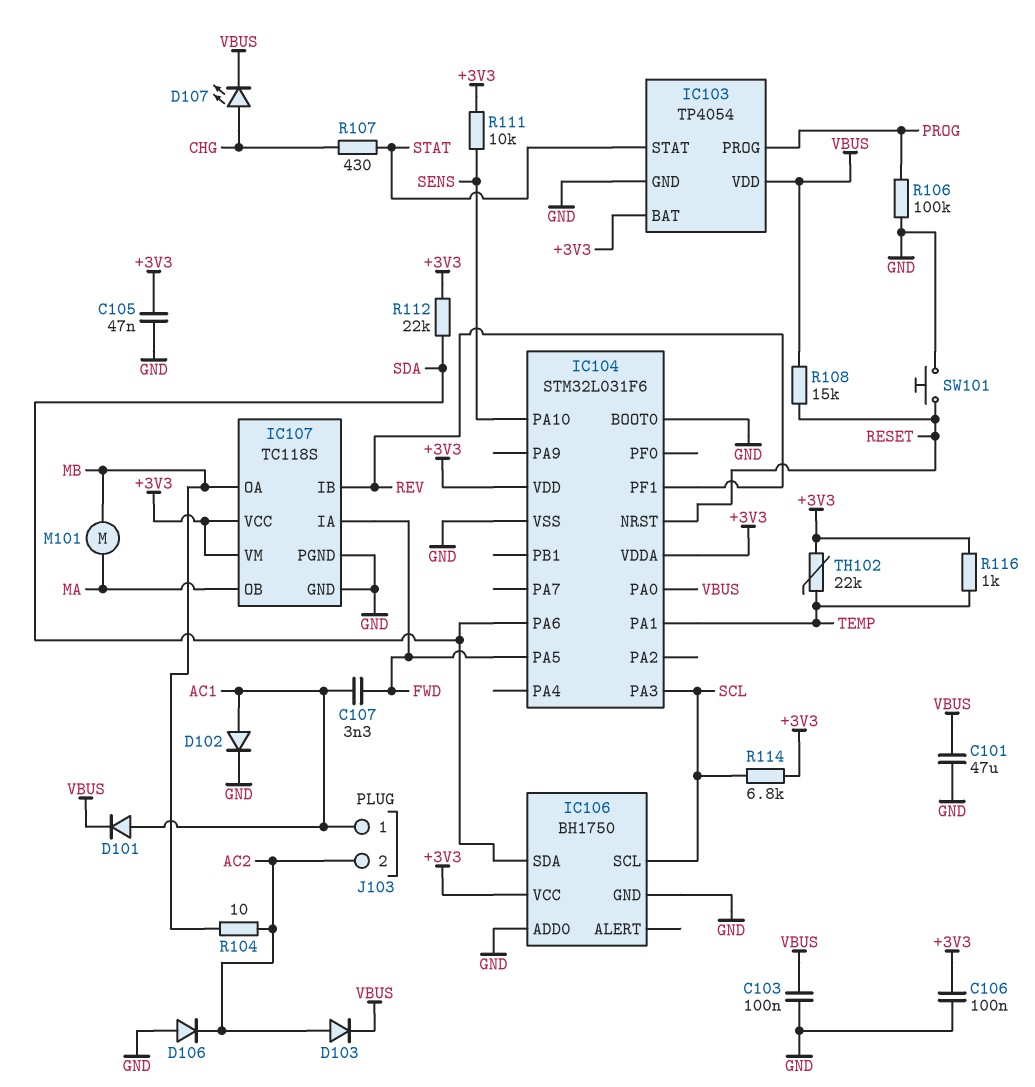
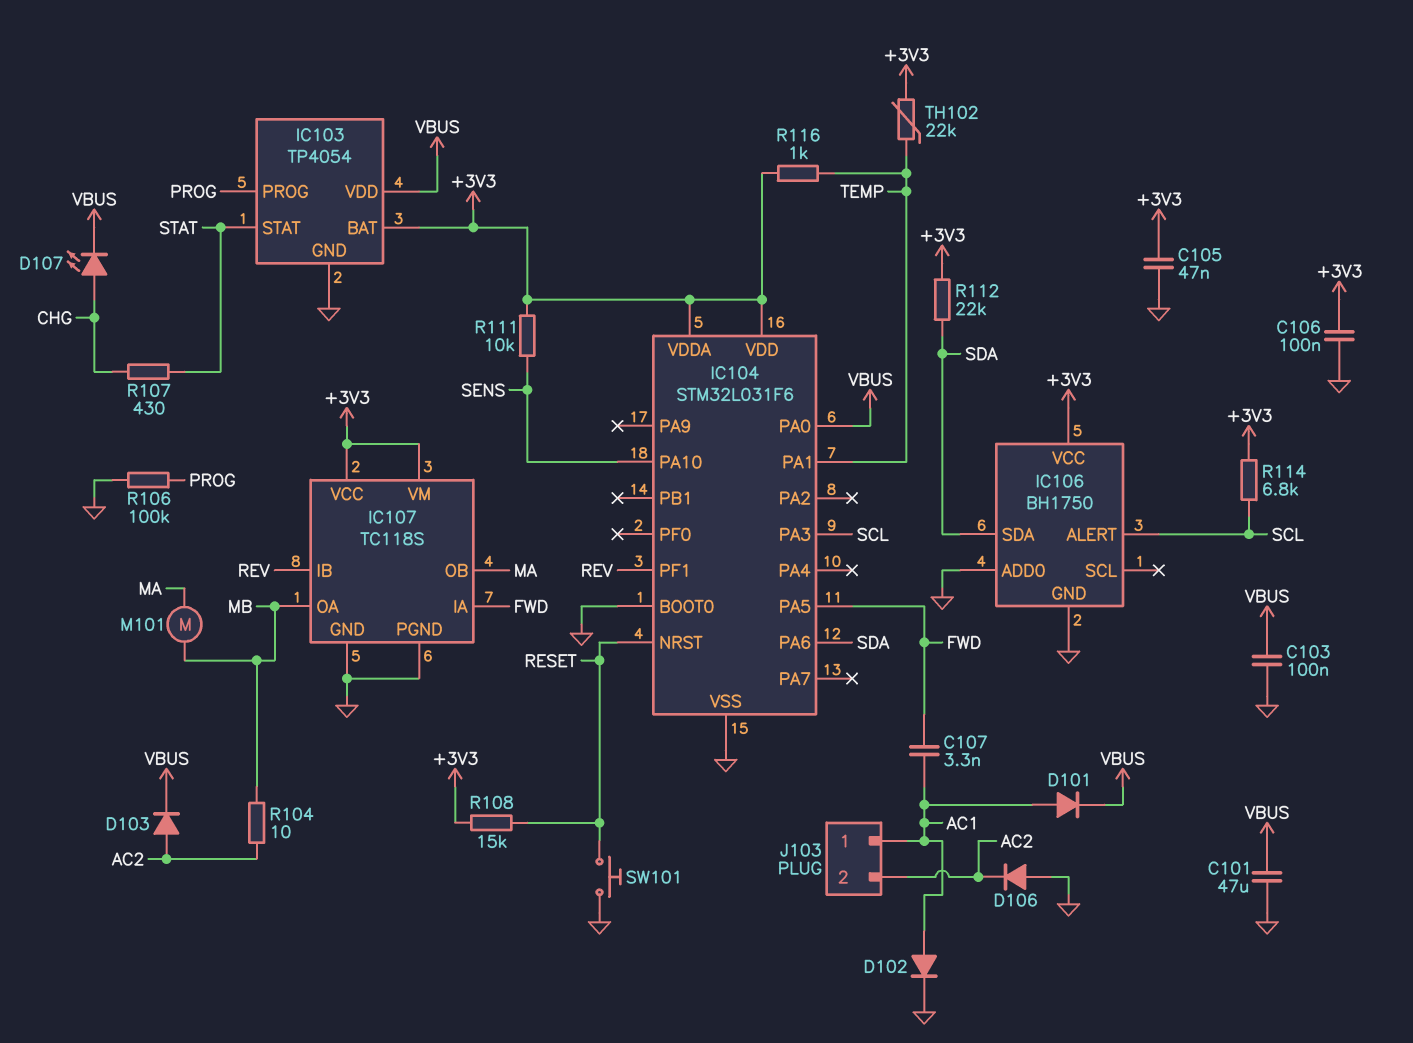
IC106 pin ALERT: none -> SCL
IC106 pin SCL: SCL -> none
R108: 15k (RESET, VBUS) -> 15k (+3V3, RESET)

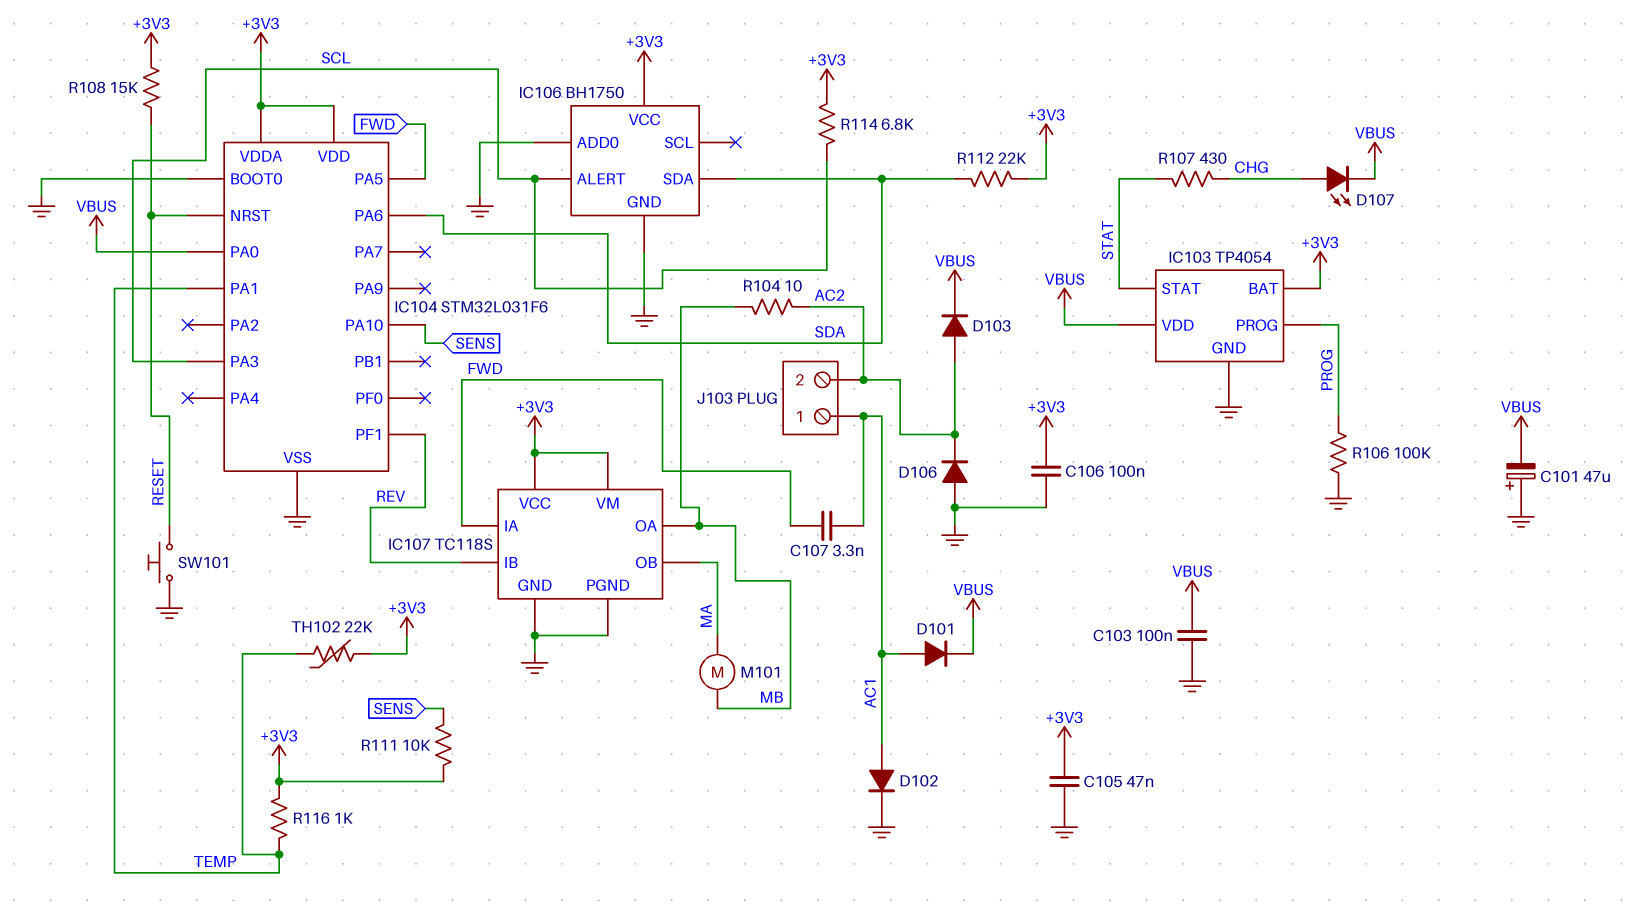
C101: 47uF (GND, VBUS) -> 47uF (plus GND, minus VBUS)

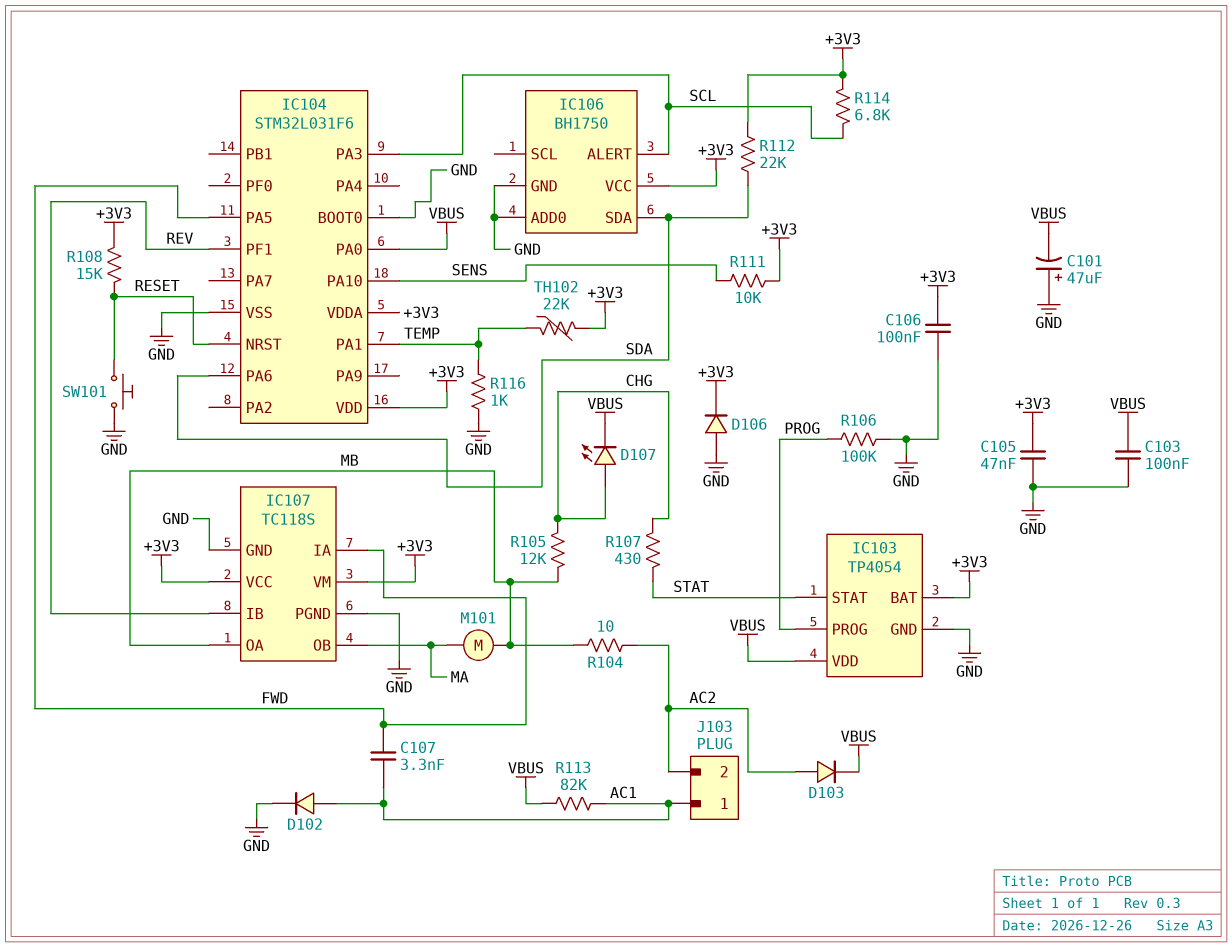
D101: diode (A AC1, K VBUS) -> none
D106: diode (A GND, K AC2) -> diode (A GND, K +3V3)
R105: none -> 12k (CHG, MB)
R113: none -> 82k (AC1, VBUS)
R116: 1k (+3V3, TEMP) -> 1k (GND, TEMP)

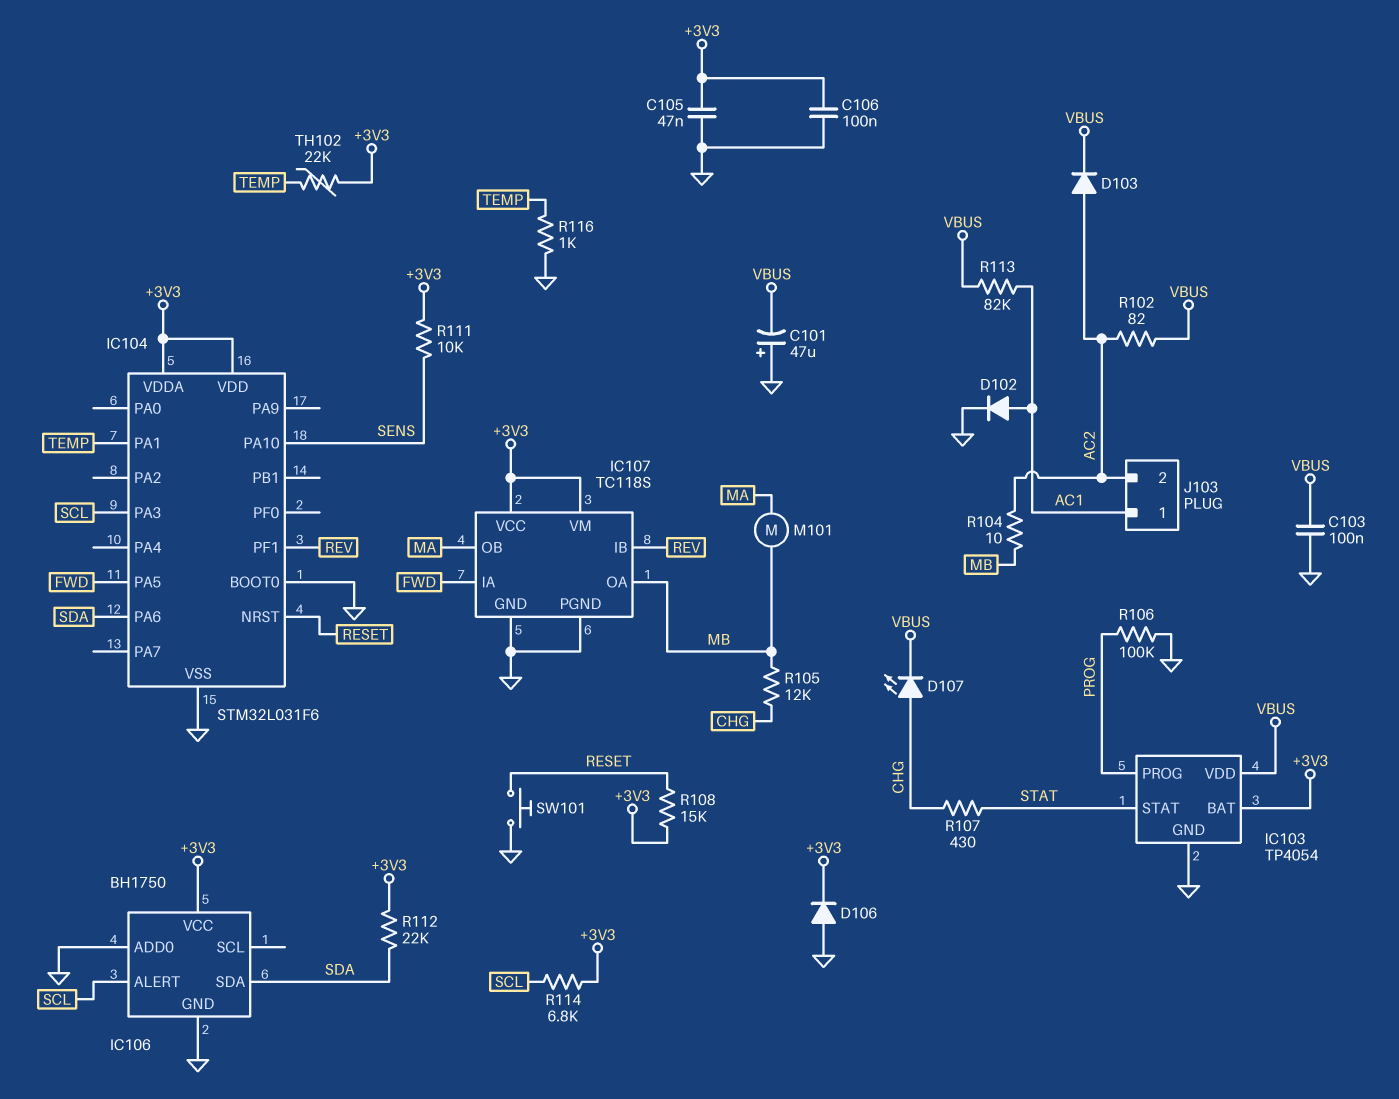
C107: 3.3nF (AC1, FWD) -> none
IC104 pin PA0: VBUS -> none
R102: none -> 82 (AC2, VBUS)

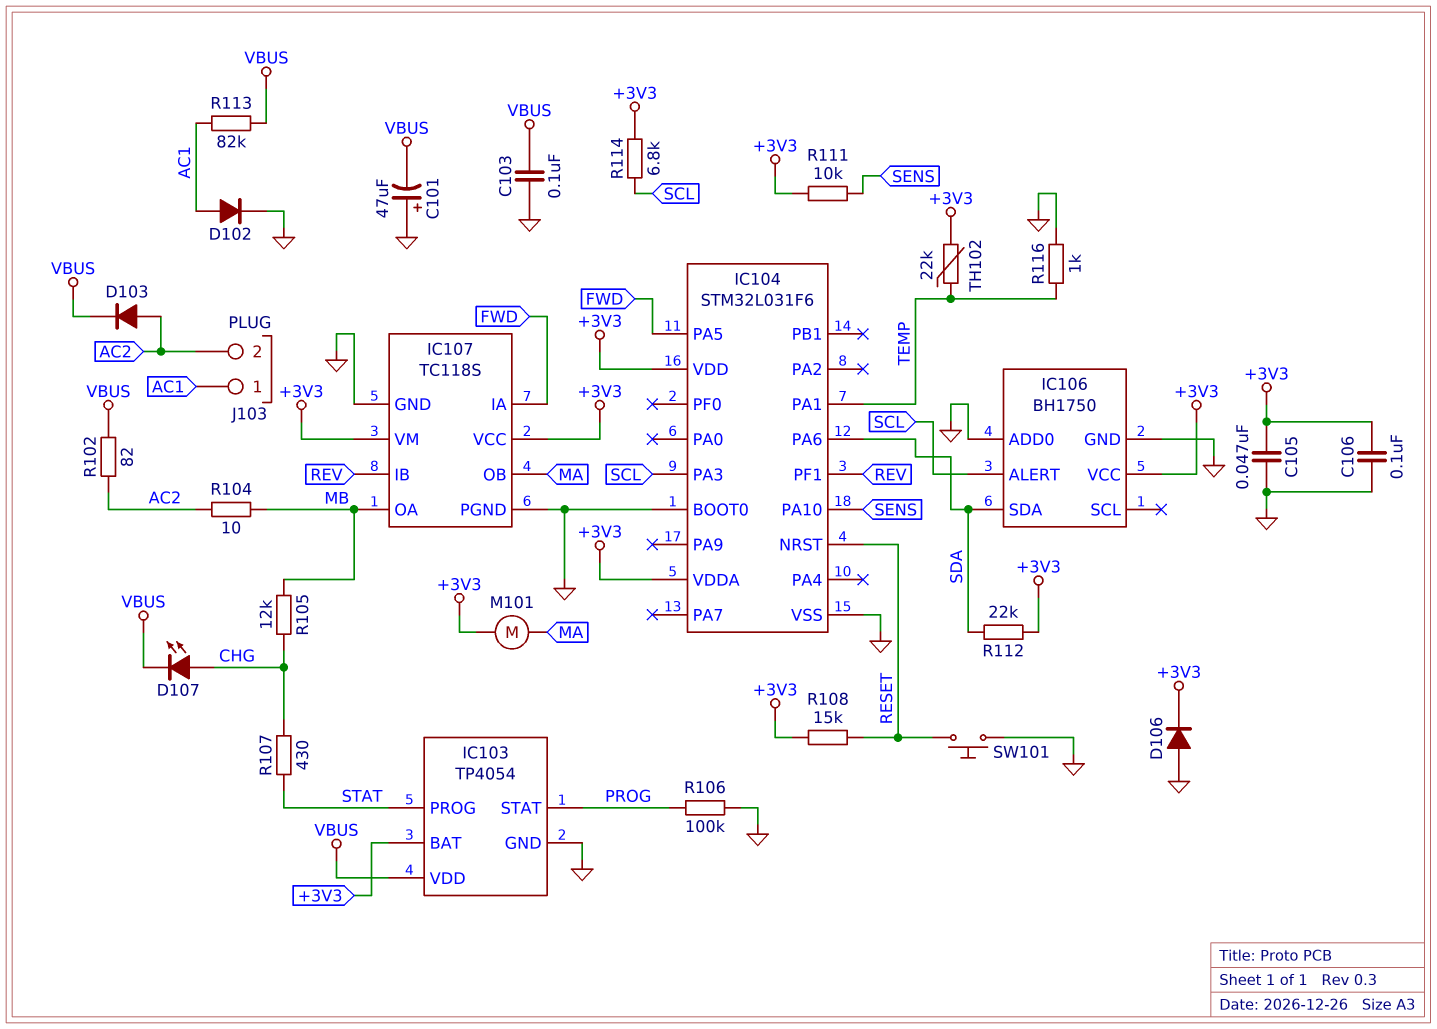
IC103 pin PROG: PROG -> STAT
IC103 pin STAT: STAT -> PROG
M101: motor (MA, MB) -> motor (+3V3, MA)

